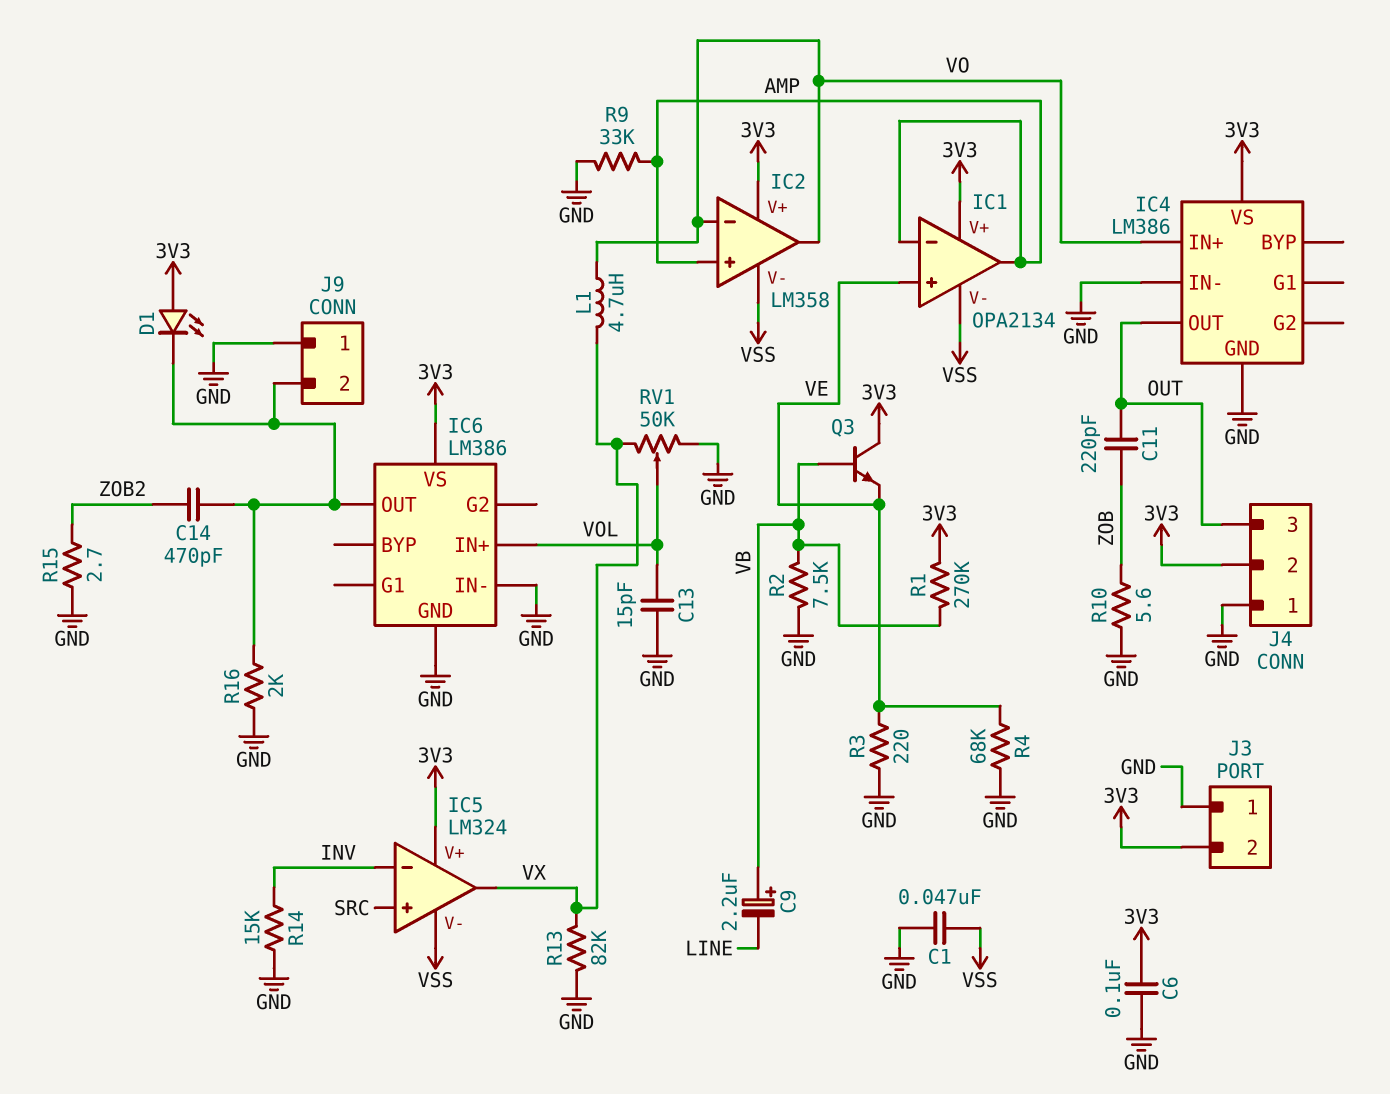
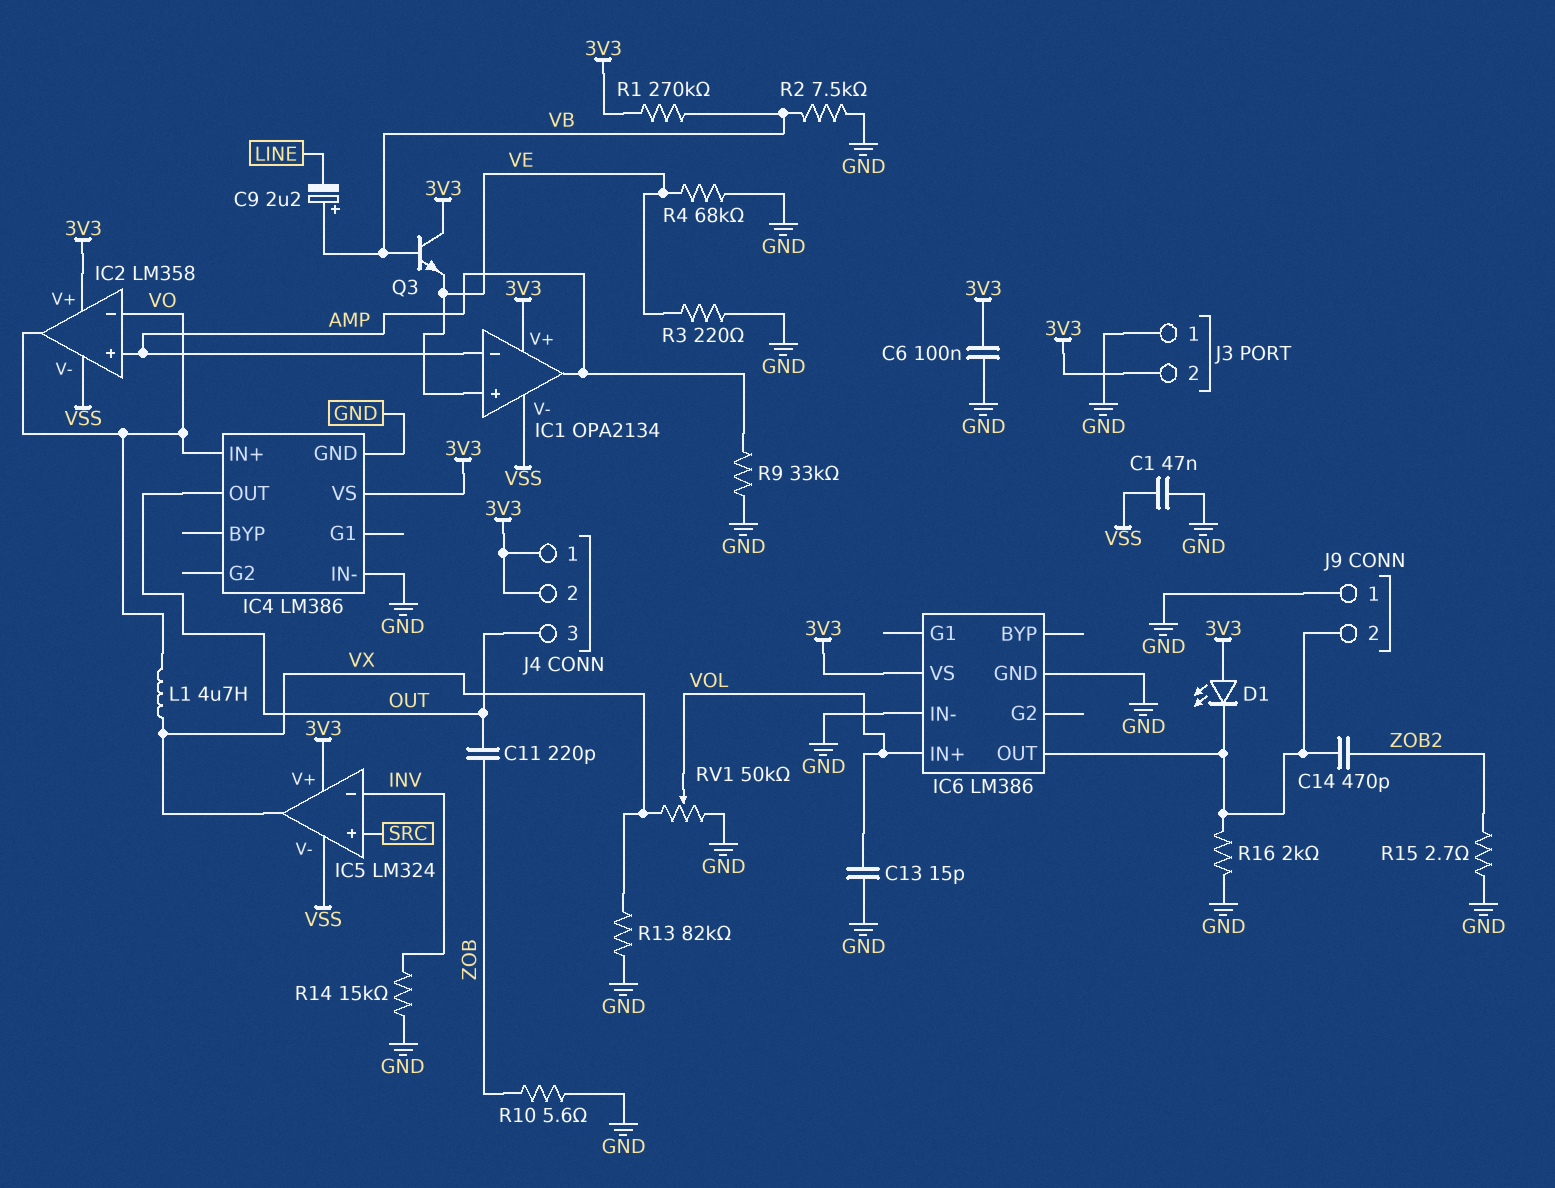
J4 pin 1: GND -> 3V3

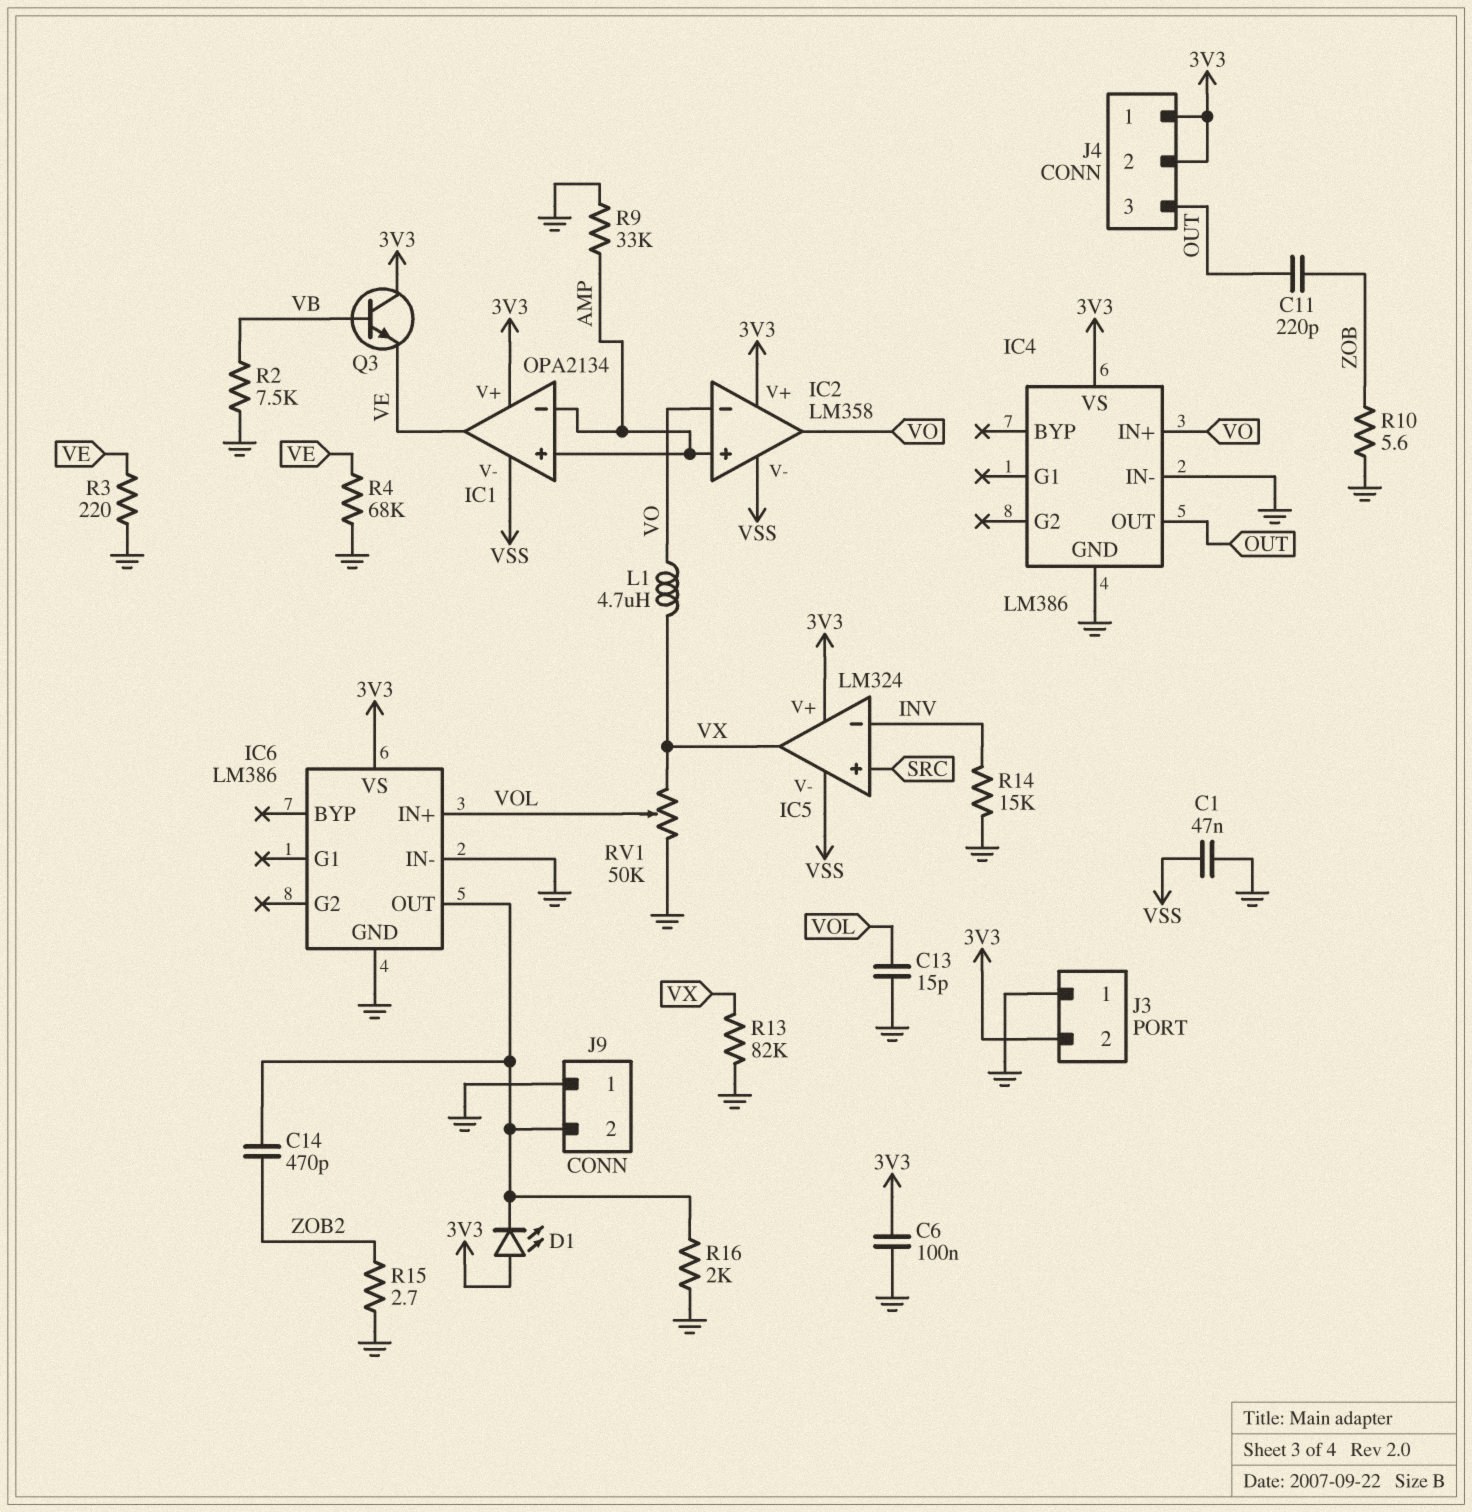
C9: 2.2uF (plus VB, minus LINE) -> none
IC1 pin in+: VE -> AMP
IC1 pin out: AMP -> VE
R1: 270k (3V3, VB) -> none

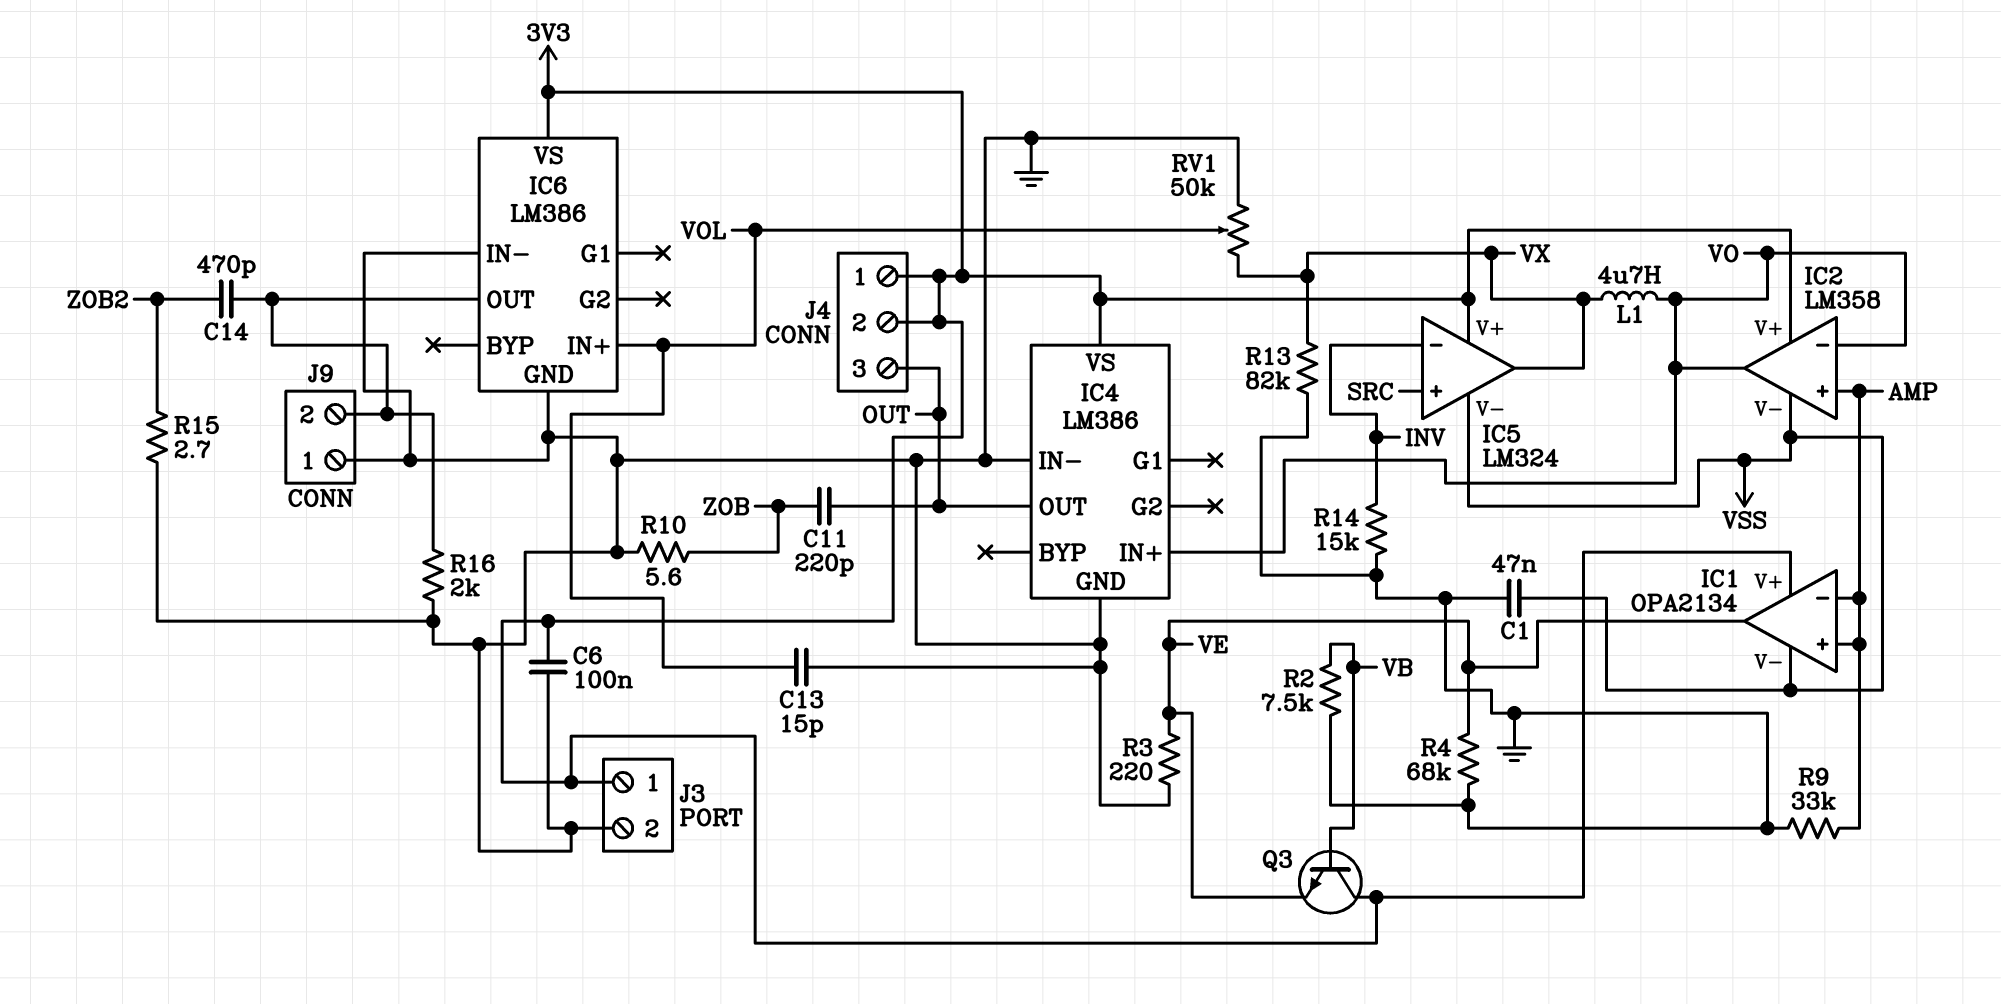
D1: LED (A 3V3, K IC6/OUT) -> none
J3 pin 1: GND -> 3V3
J3 pin 2: 3V3 -> GND

